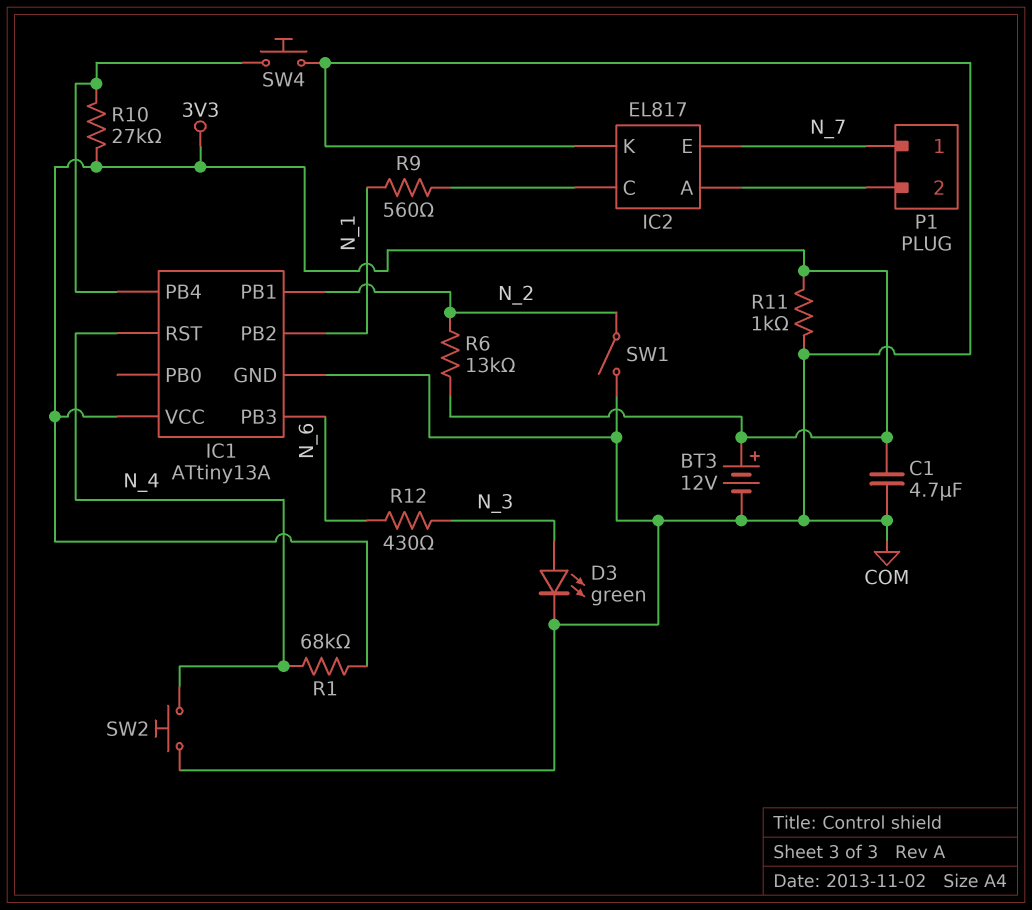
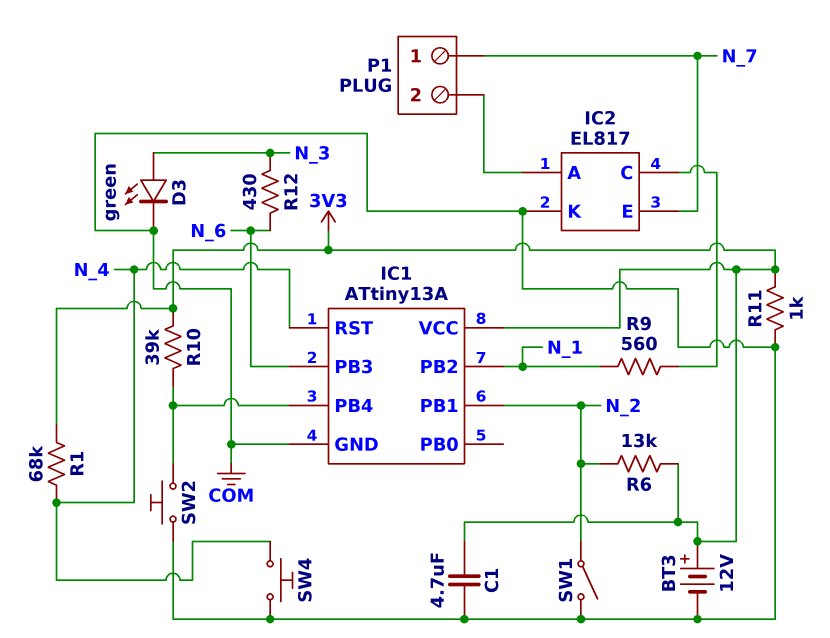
R10: 27k (3V3, IC1/PB4) -> 39k (3V3, IC1/PB4)
SW2: button (COM, N_4) -> button (COM, IC1/PB4)
SW4: button (COM, IC1/PB4) -> button (COM, N_4)

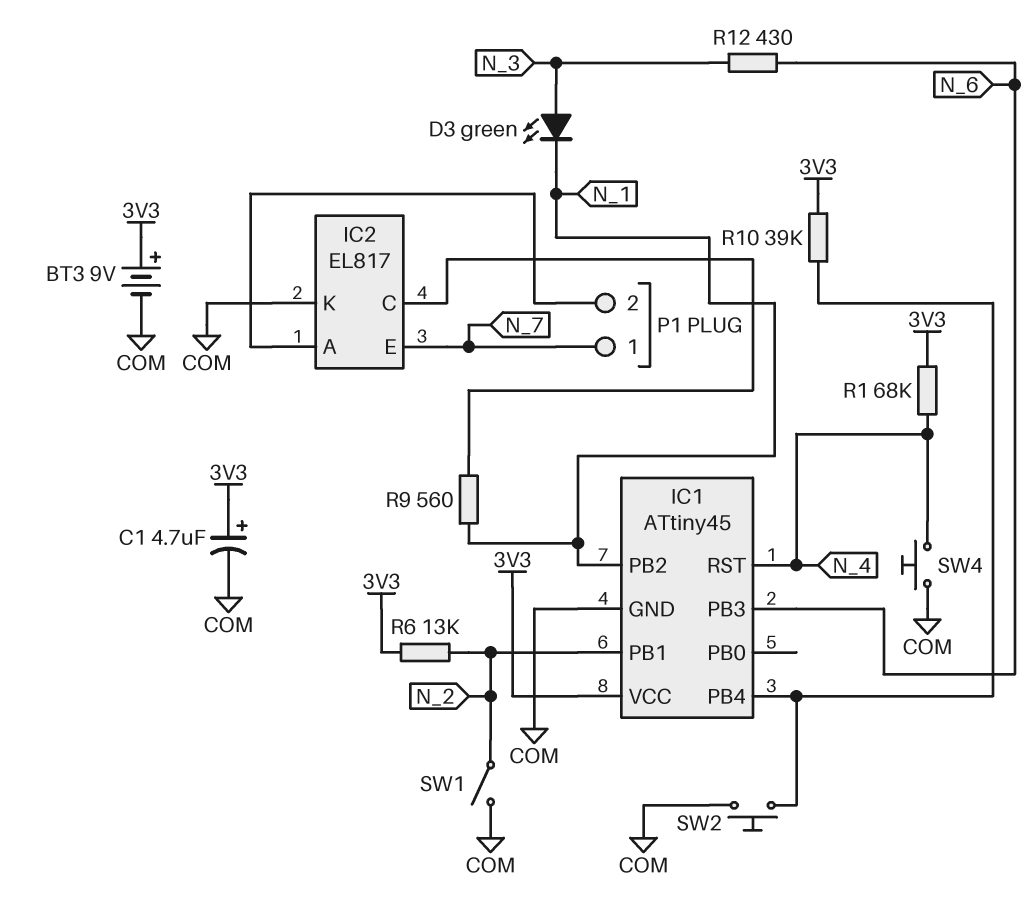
BT3: 12V (plus 3V3, minus COM) -> 9V (plus 3V3, minus COM)
C1: 4.7uF (3V3, COM) -> 4.7uF (plus 3V3, minus COM)
D3: LED green (A N_3, K COM) -> LED green (A N_3, K N_1)
IC1: ATtiny13A -> ATtiny45
R11: 1k (3V3, COM) -> none

